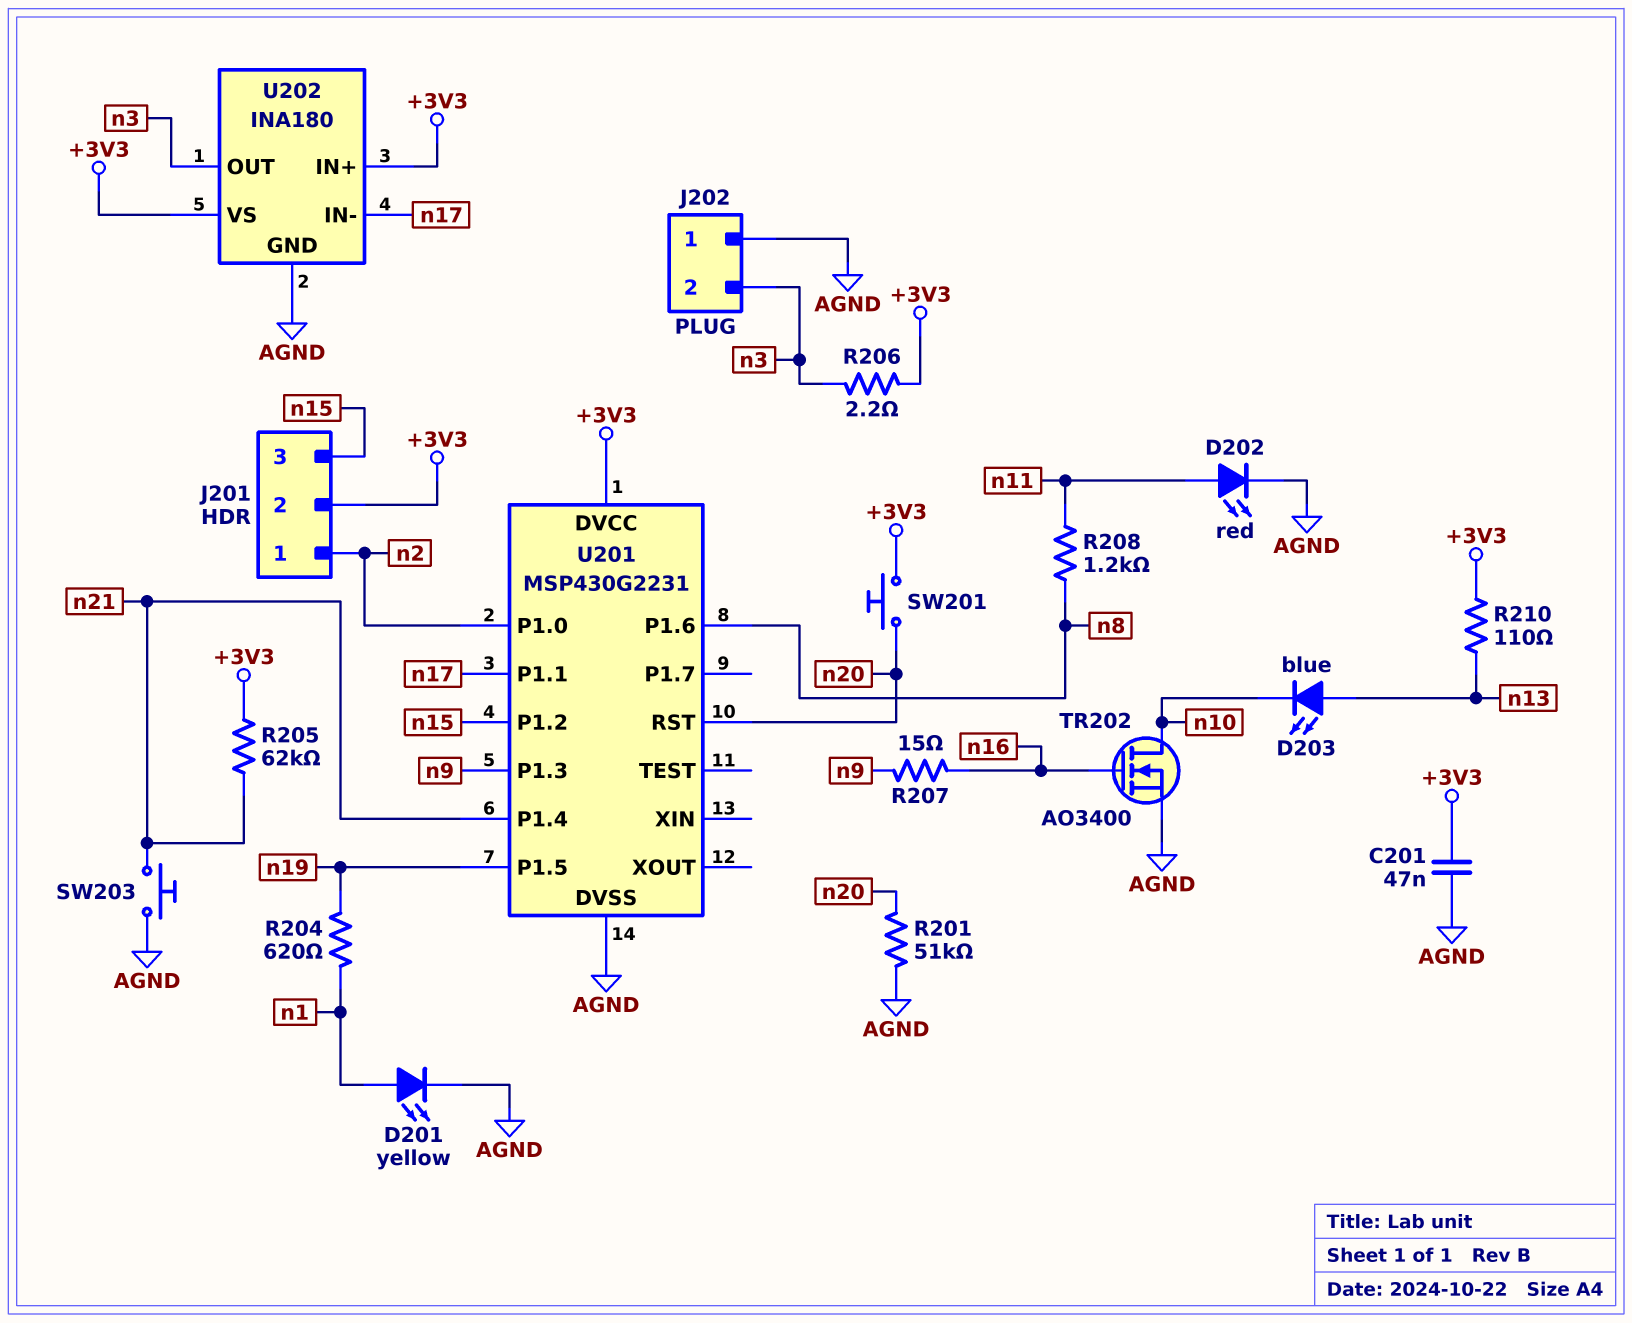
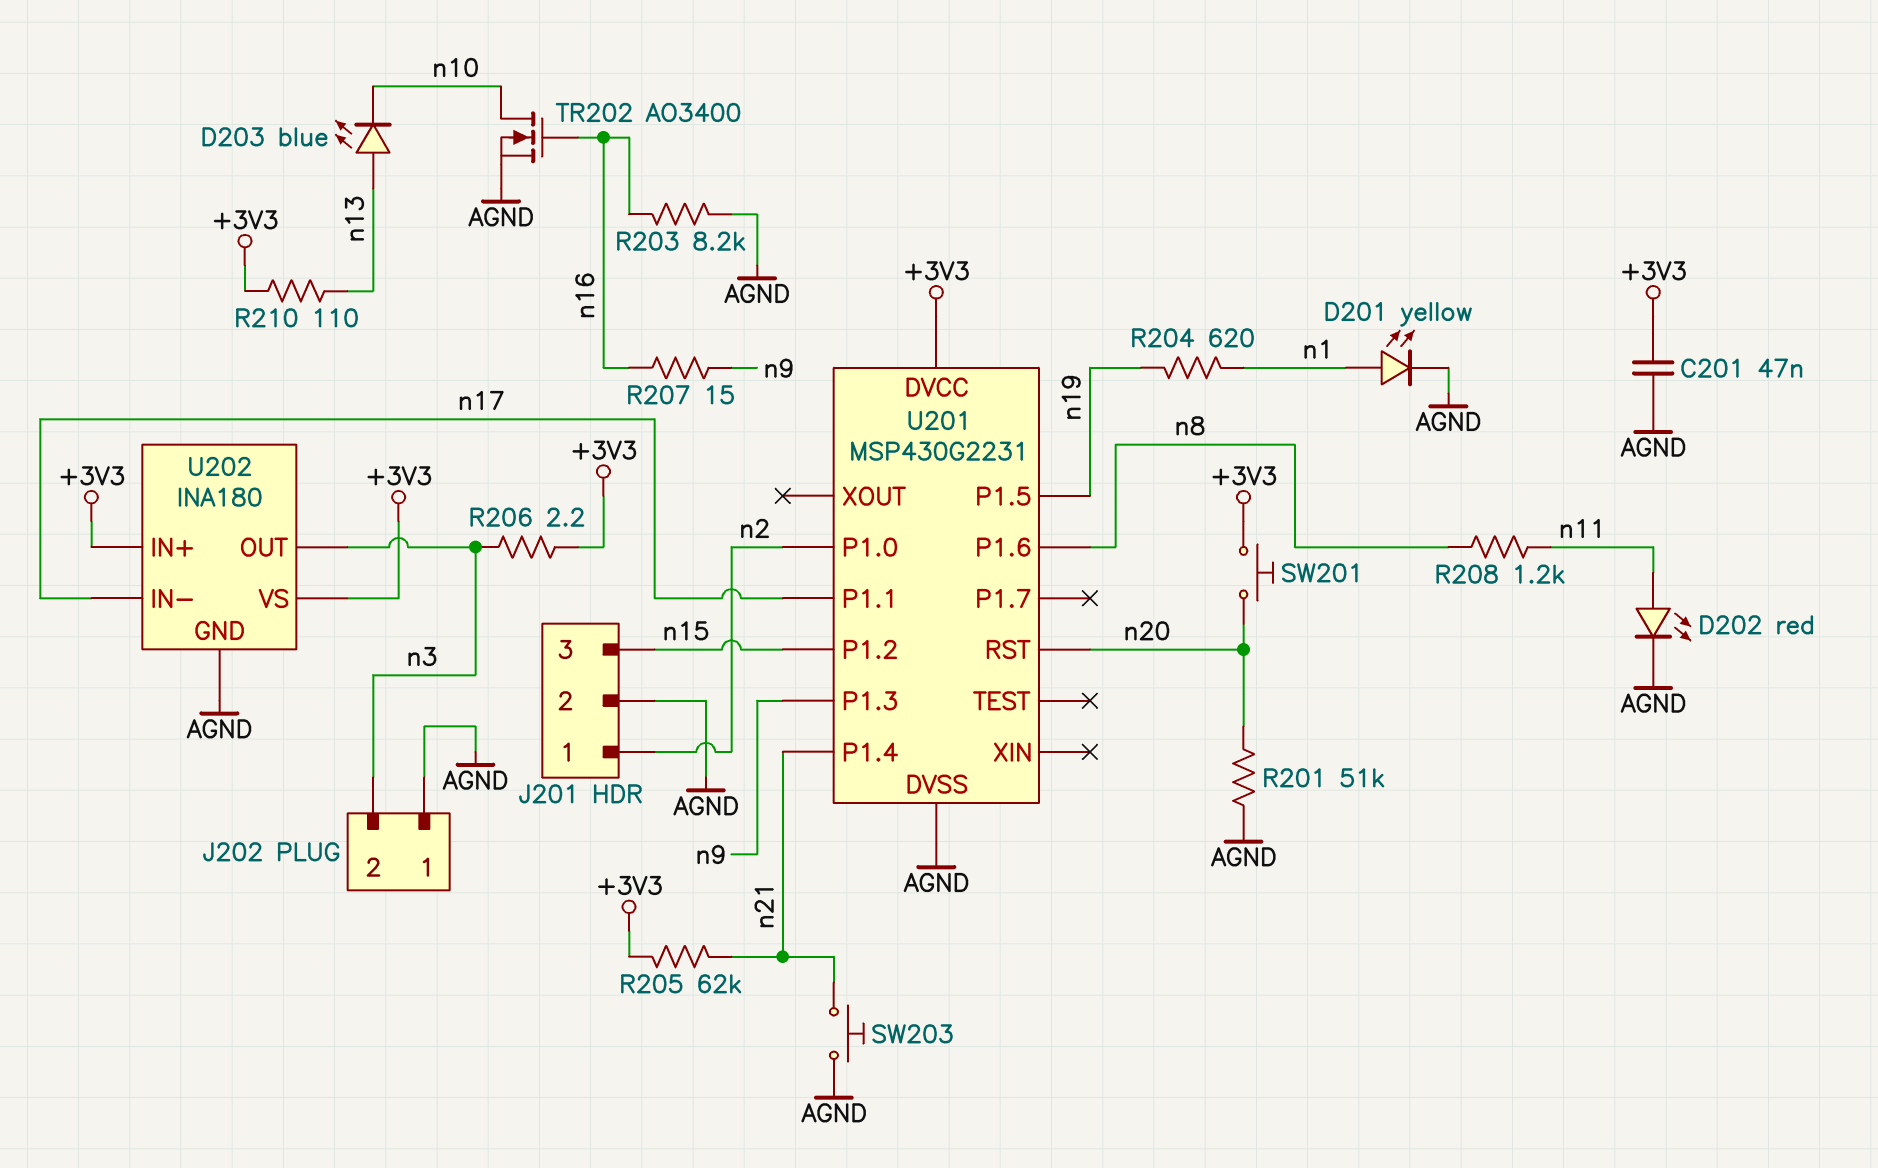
J201 pin 2: +3V3 -> AGND
R203: none -> 8.2k (AGND, n16)

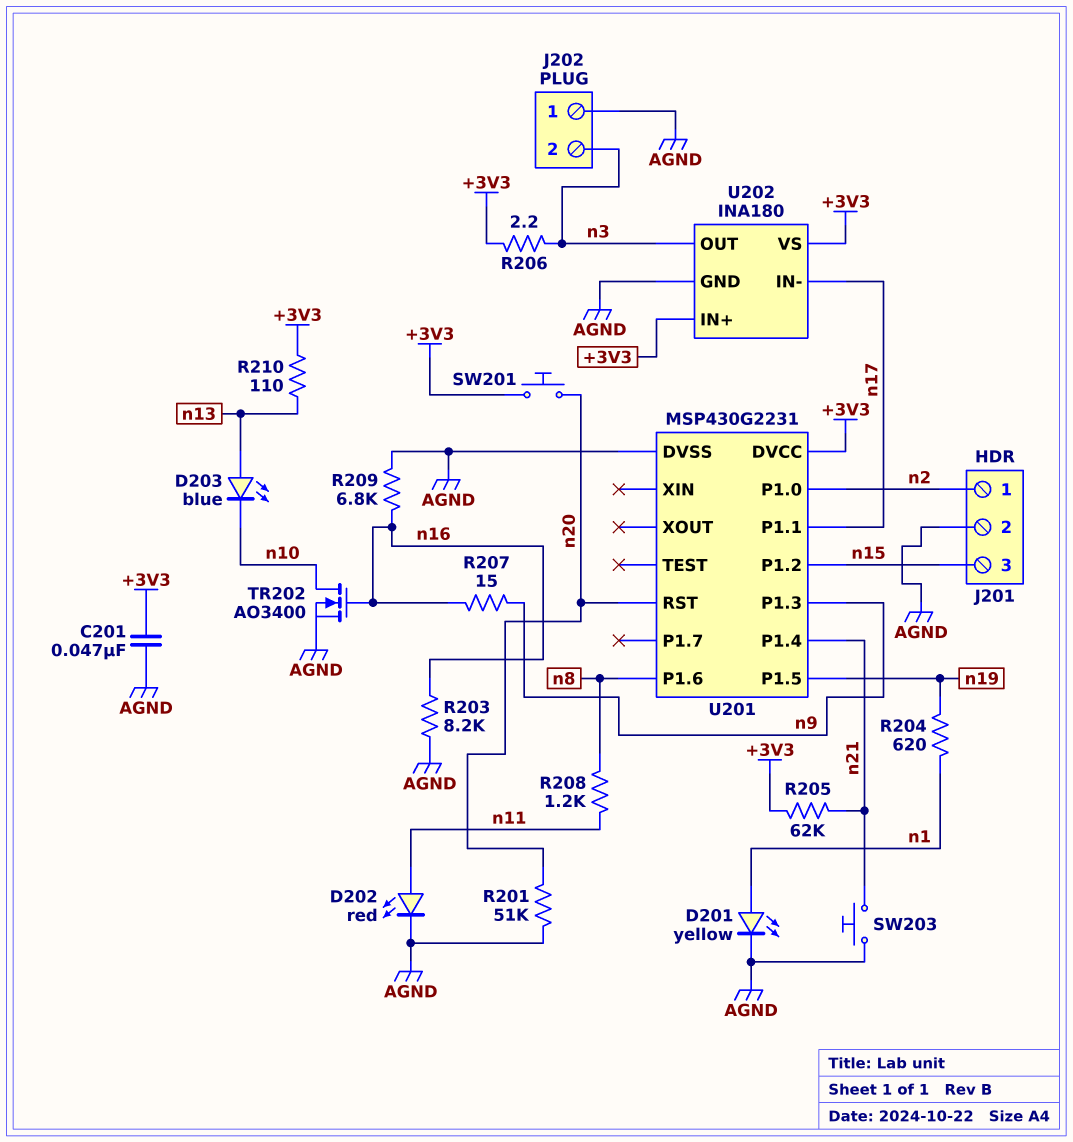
R209: none -> 6.8k (AGND, n16)

